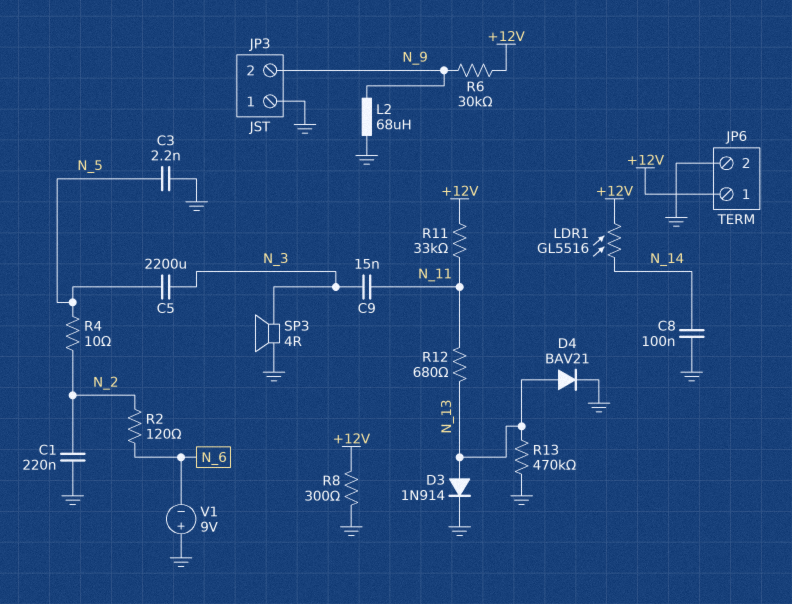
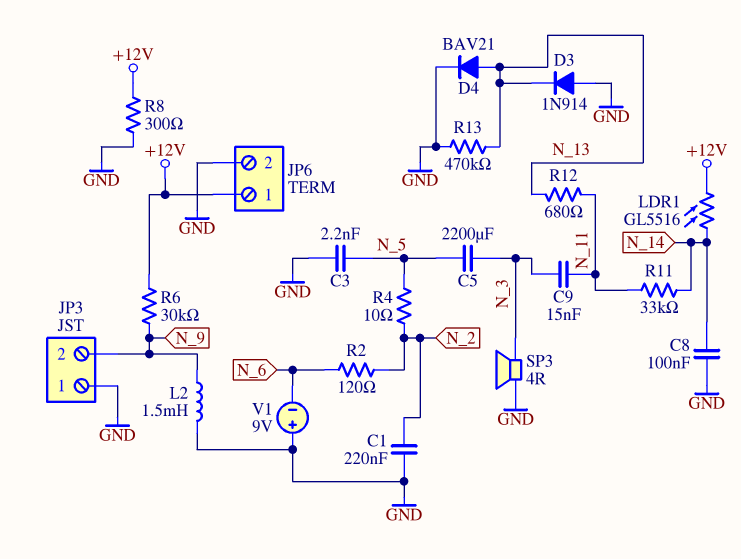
D3: diode 1N914 (A N_13, K GND) -> diode 1N914 (A GND, K N_13)
L2: 68uH (GND, N_9) -> 1.5mH (GND, N_9)
R11: 33k (+12V, N_11) -> 33k (N_11, N_14)

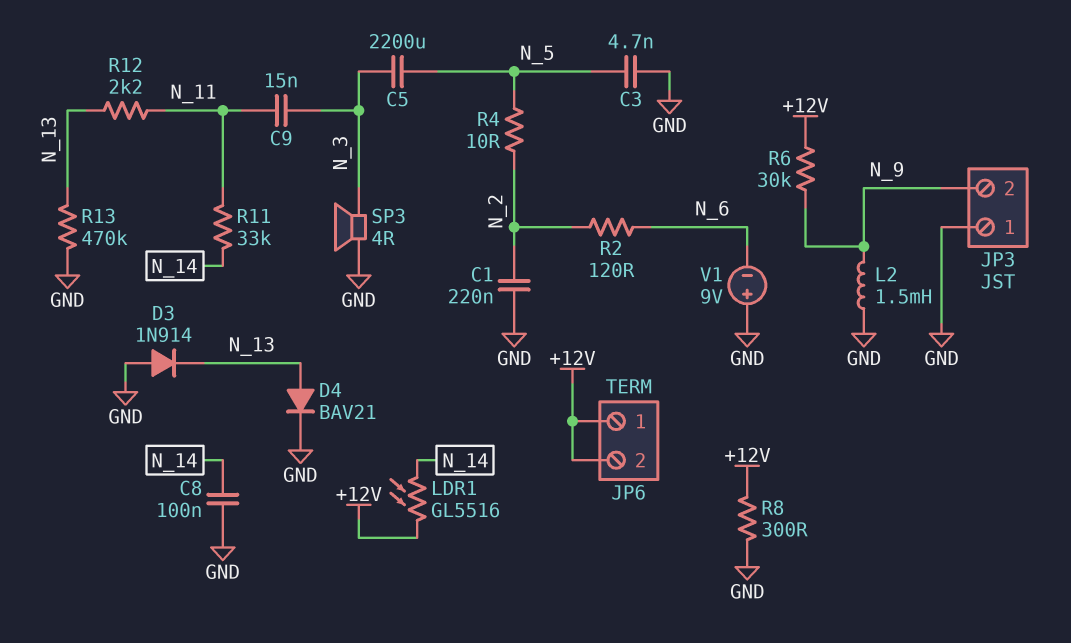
C3: 2.2nF (GND, N_5) -> 4.7nF (GND, N_5)
JP6 pin 2: GND -> +12V
R12: 680 (N_11, N_13) -> 2.2k (N_11, N_13)

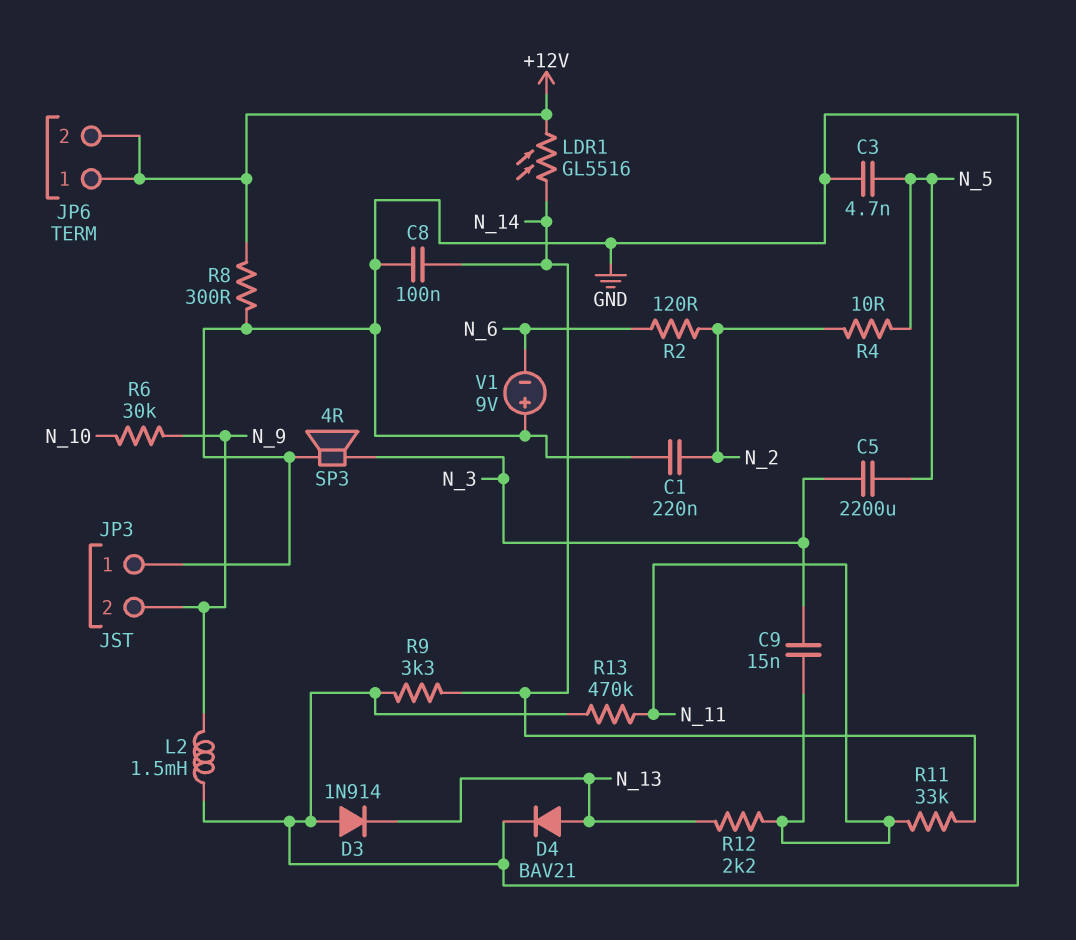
R6: 30k (+12V, N_9) -> 30k (N_9, N_10)
R9: none -> 3.3k (GND, N_14)
R13: 470k (GND, N_13) -> 470k (GND, N_11)

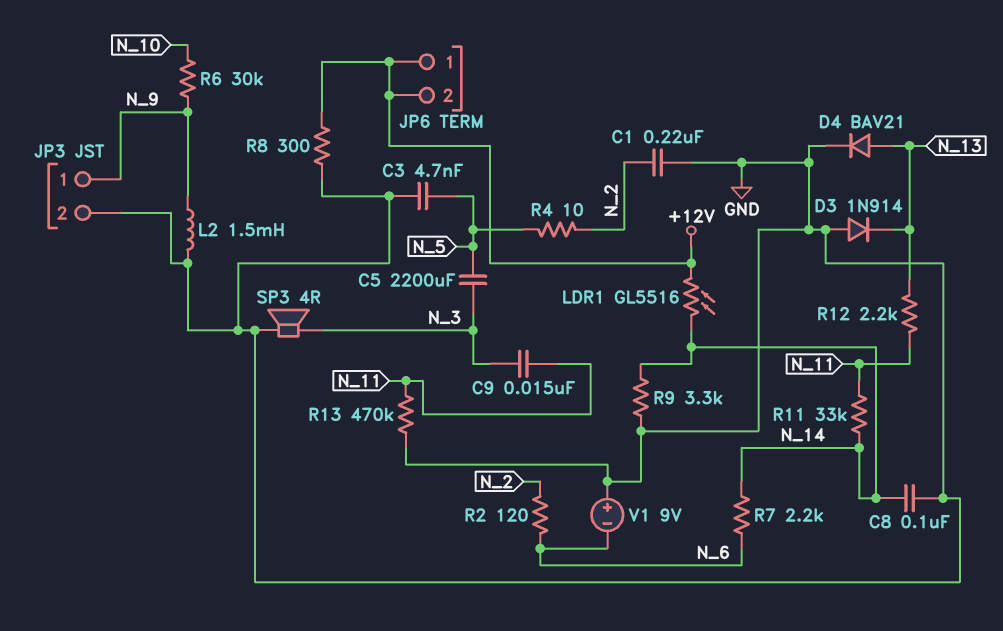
JP3 pin 1: GND -> N_9
JP3 pin 2: N_9 -> GND
R7: none -> 2.2k (N_6, N_14)

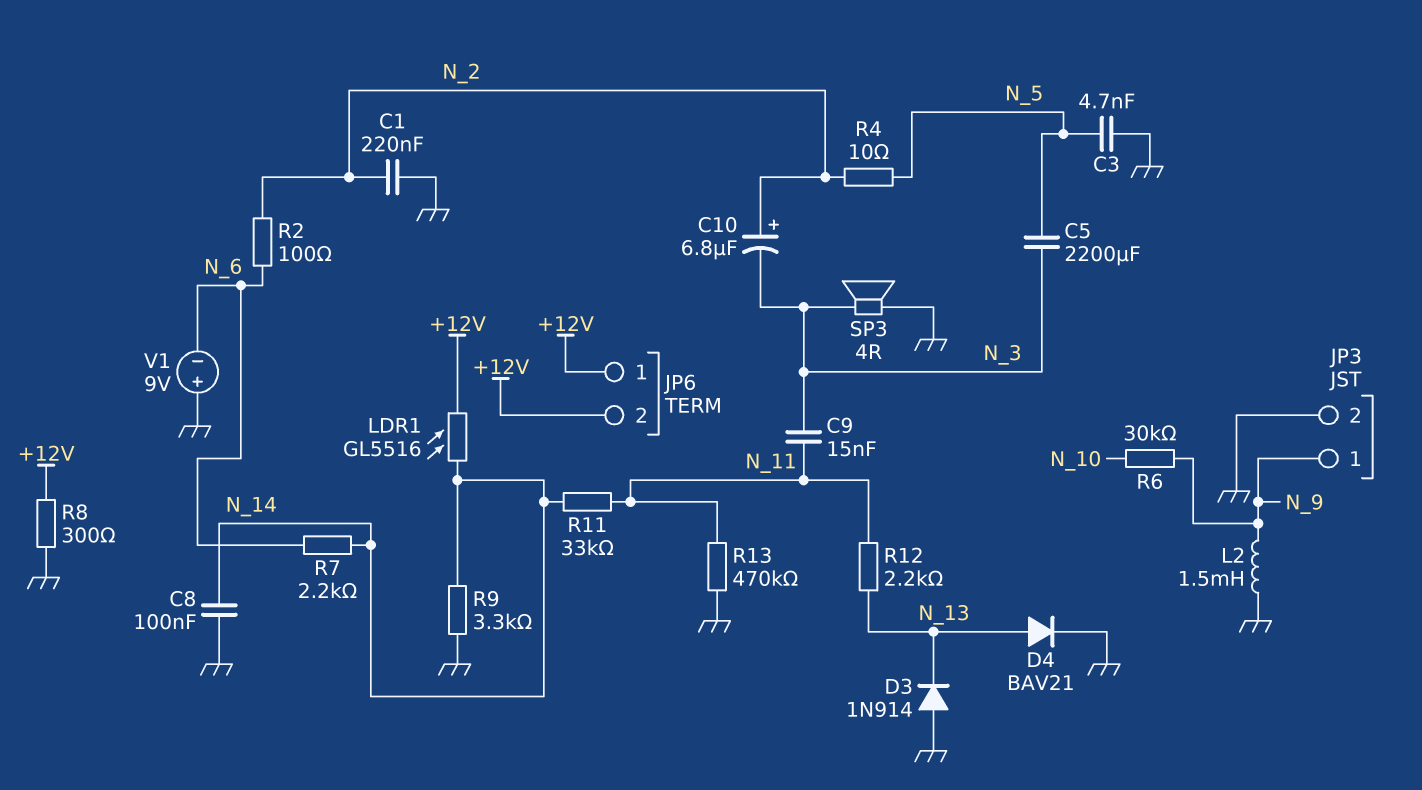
C10: none -> 6.8uF (plus N_2, minus N_3)
R2: 120 (N_2, N_6) -> 100 (N_2, N_6)

